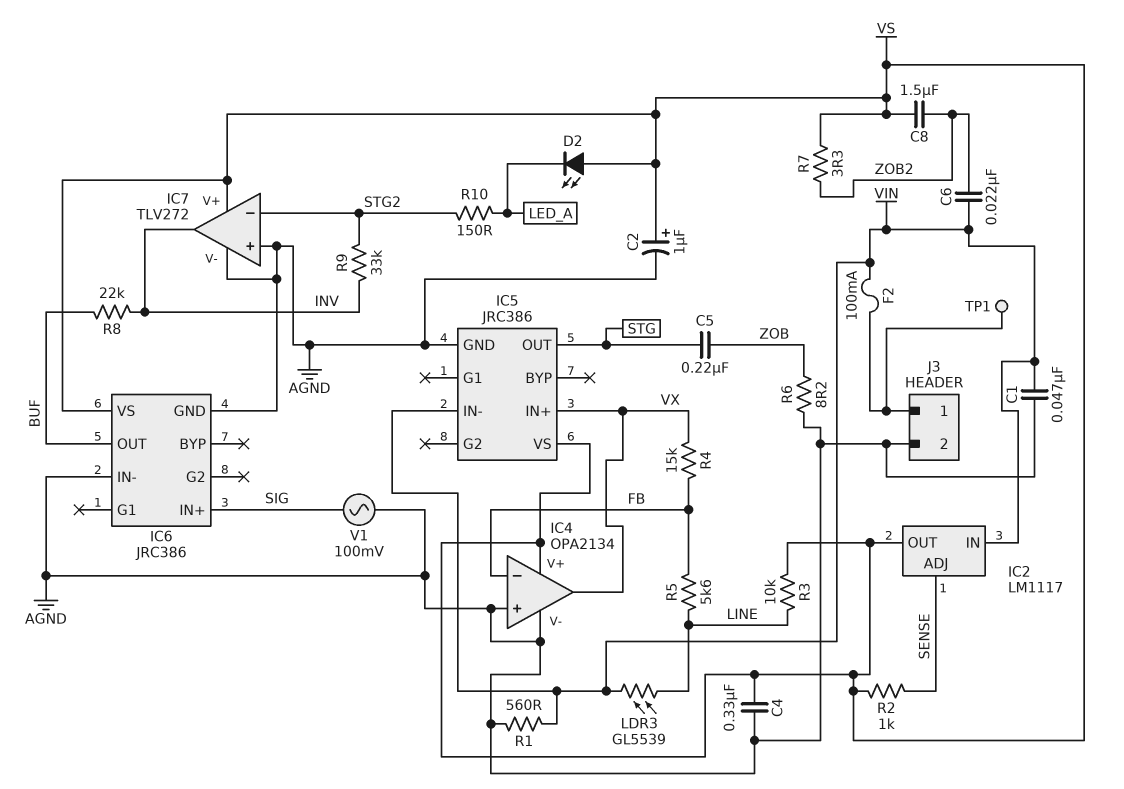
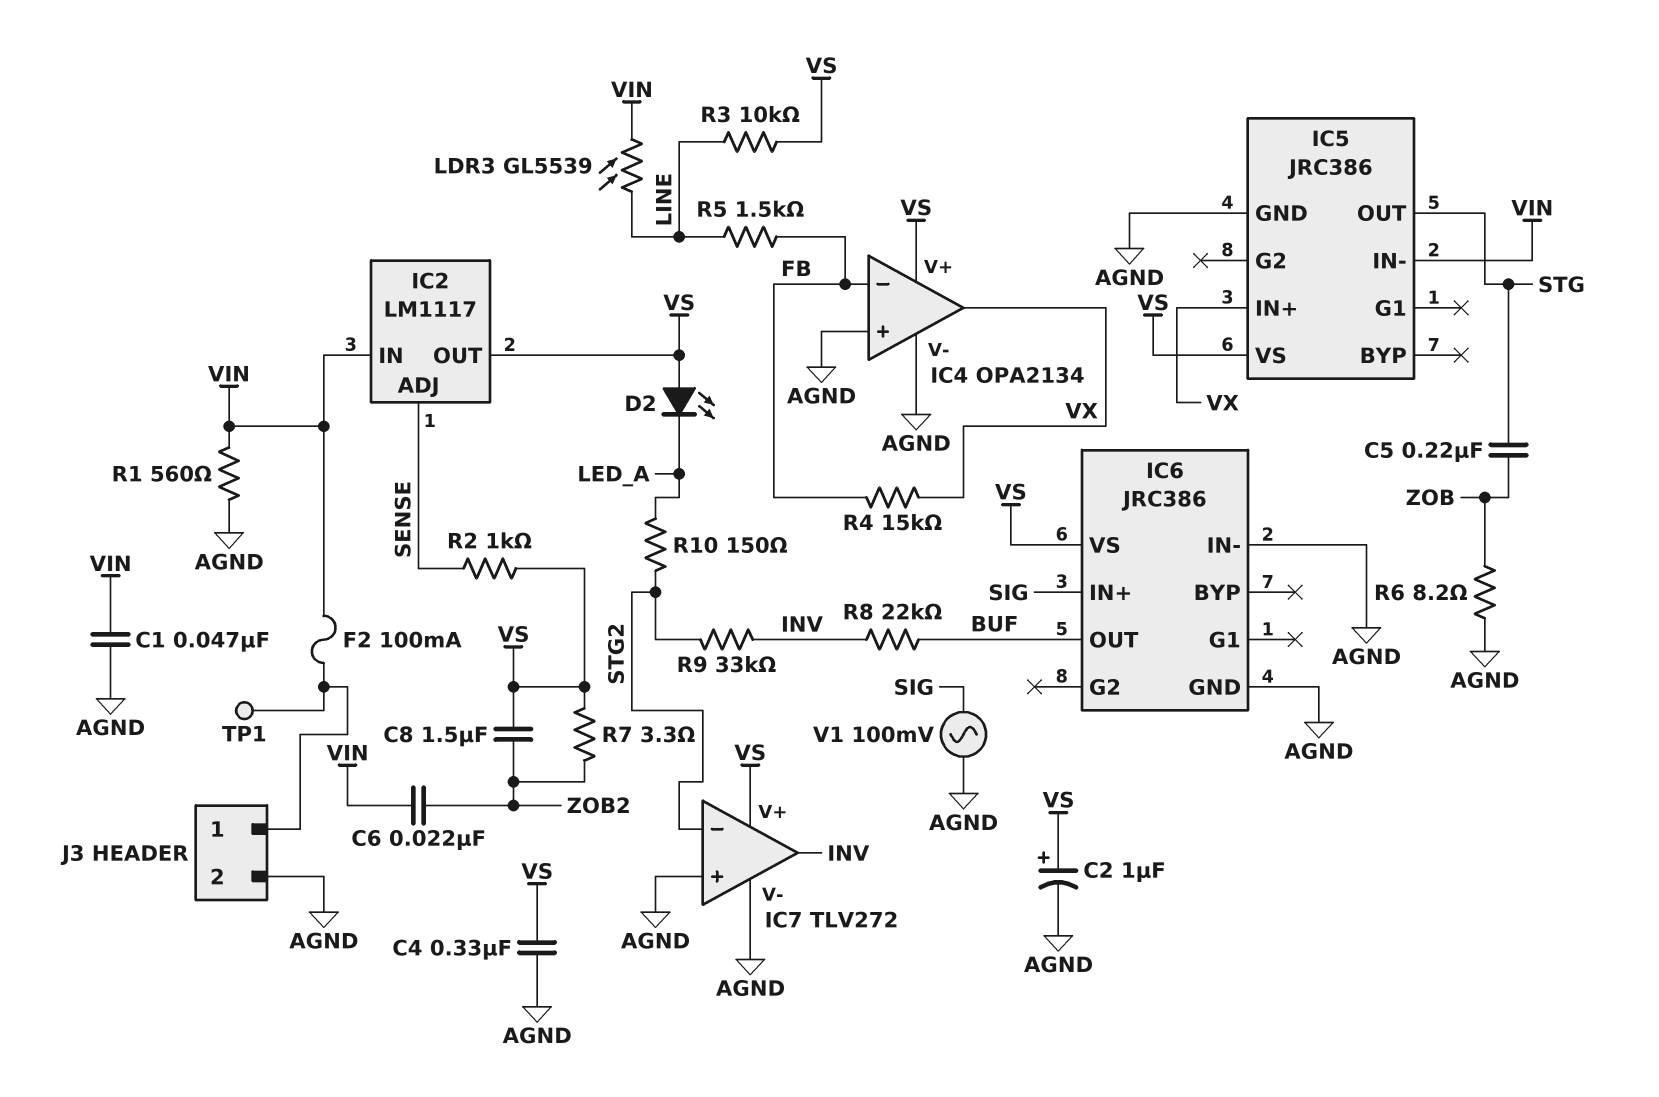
R5: 5.6k (FB, LINE) -> 1.5k (FB, LINE)

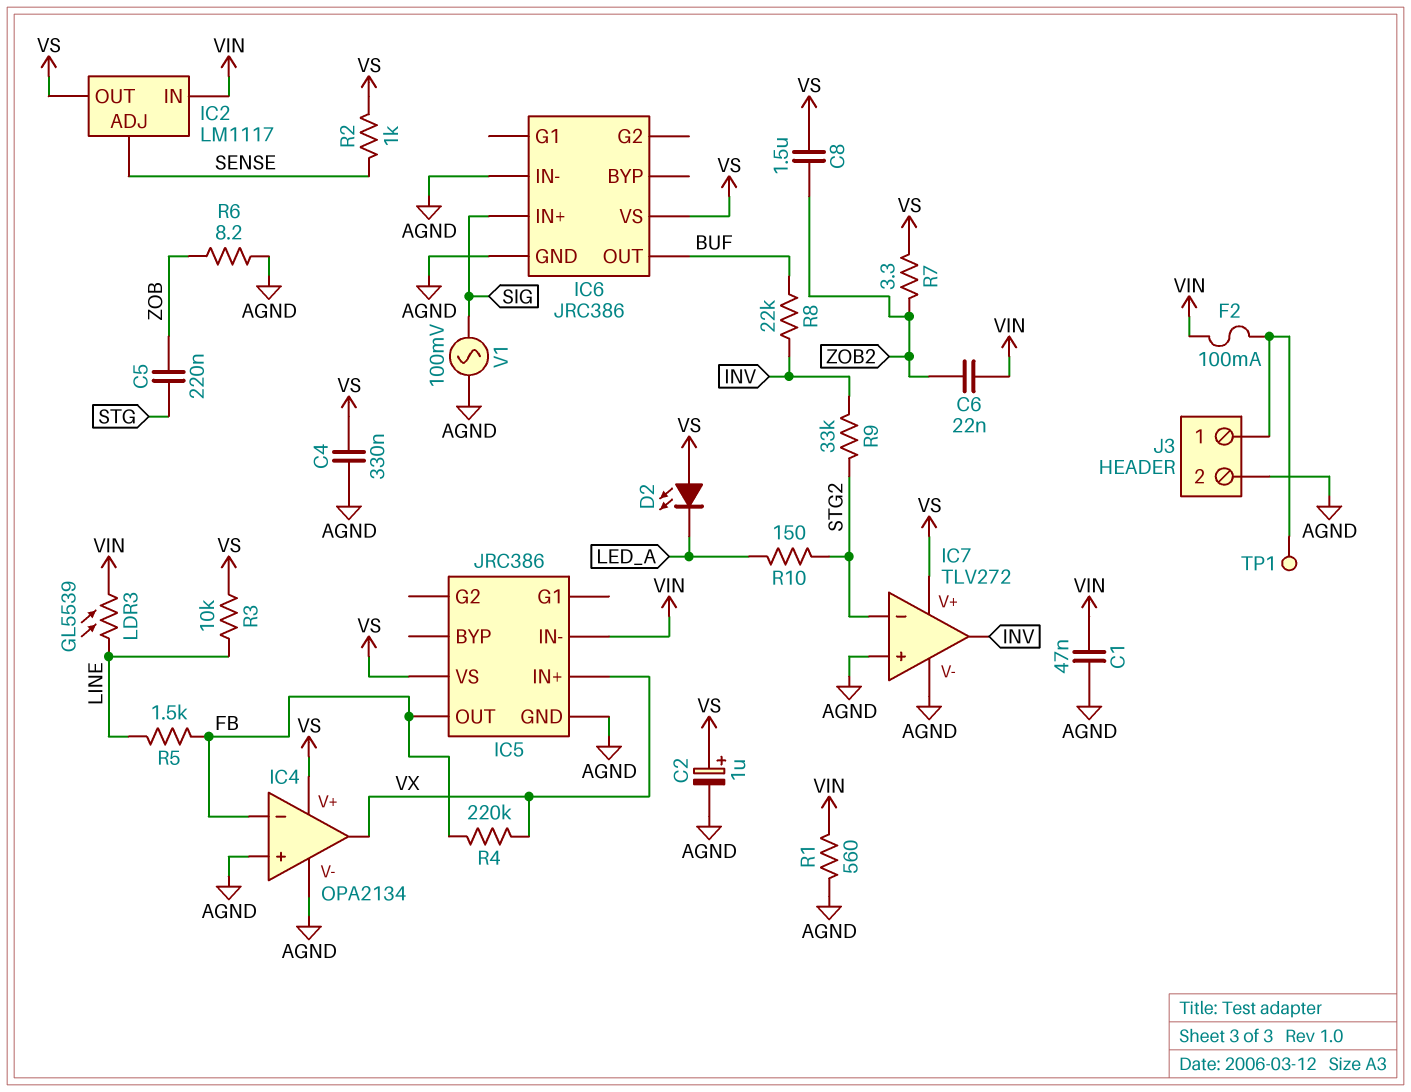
IC5 pin OUT: STG -> FB
R4: 15k (FB, VX) -> 220k (FB, VX)

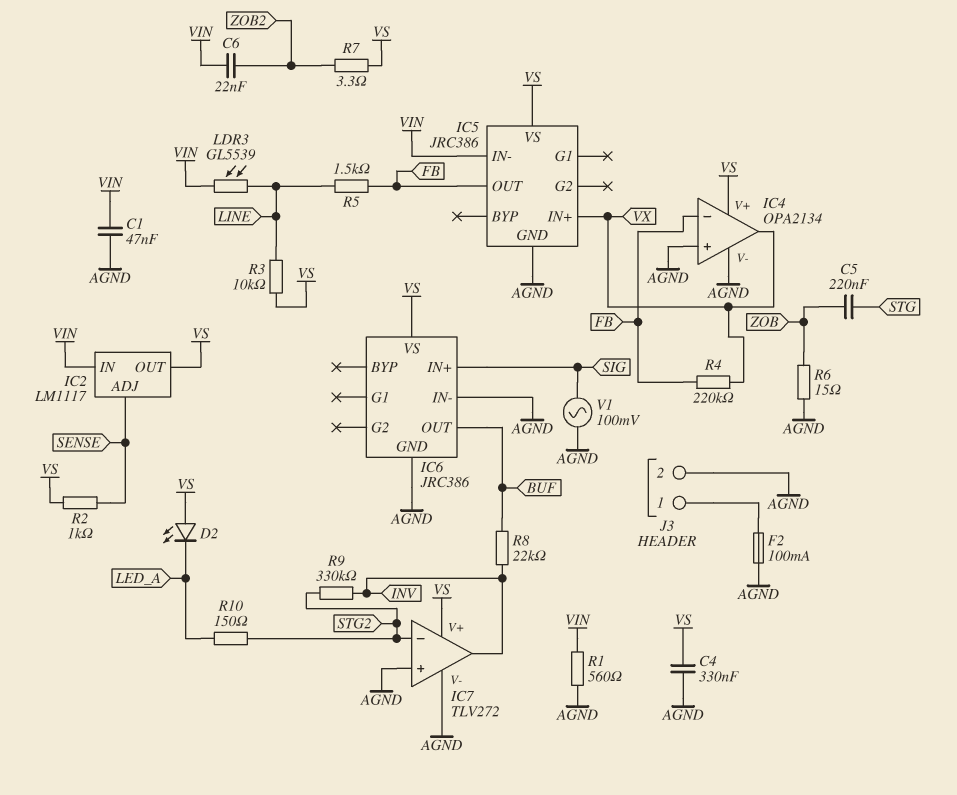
C2: 1uF (plus VS, minus AGND) -> none
C8: 1.5uF (VS, ZOB2) -> none
F2: 100mA (J3/1, VIN) -> 100mA (AGND, J3/1)
R6: 8.2 (AGND, ZOB) -> 15 (AGND, ZOB)
R9: 33k (INV, STG2) -> 330k (INV, STG2)
TP1: test point (J3/1) -> none

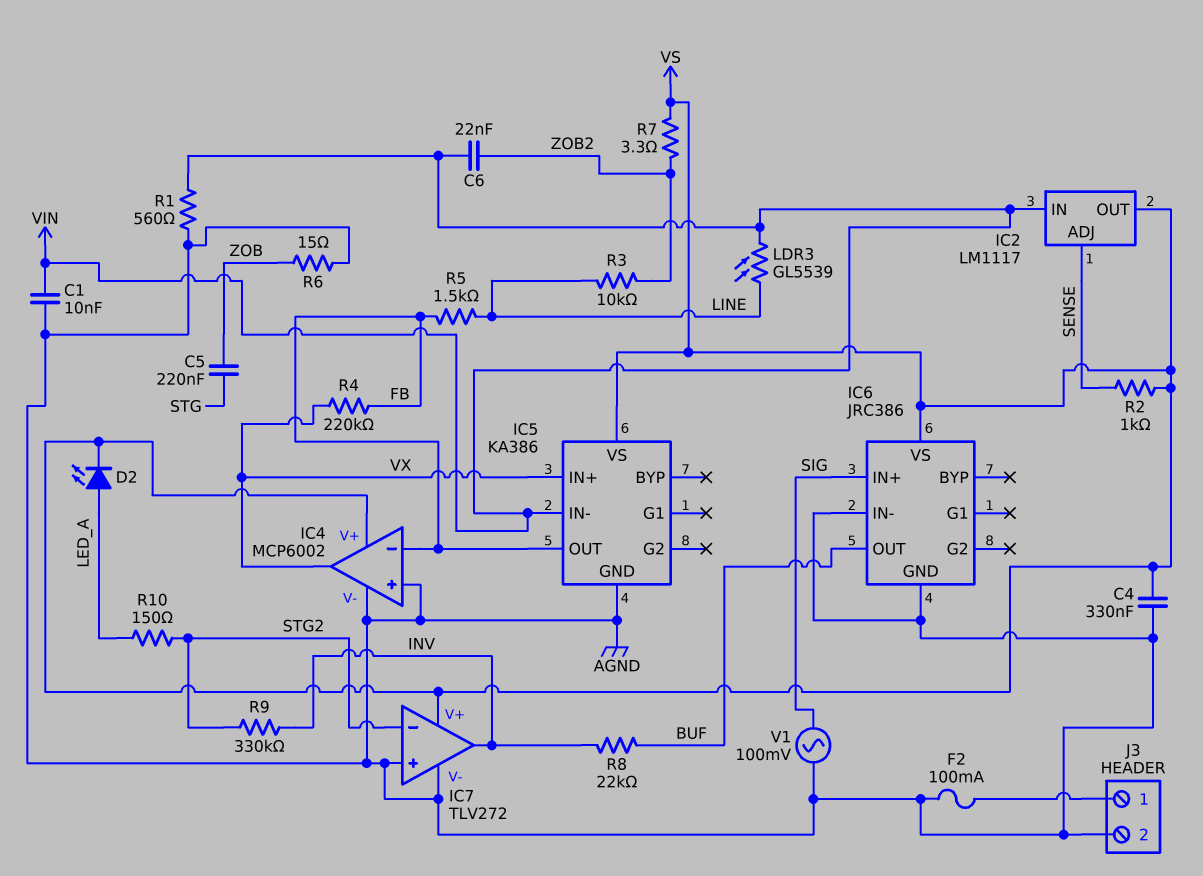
C1: 47nF (AGND, VIN) -> 10nF (AGND, VIN)
D2: LED (A VS, K LED_A) -> LED (A LED_A, K VS)
IC4: OPA2134 -> MCP6002
IC5: JRC386 -> KA386
R3: 10k (LINE, VS) -> 10k (LINE, ZOB2)

